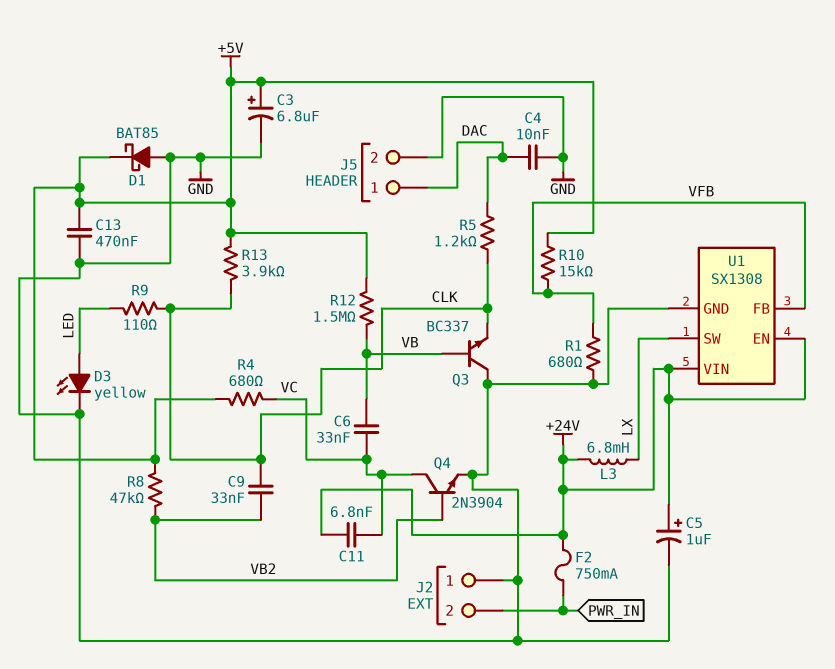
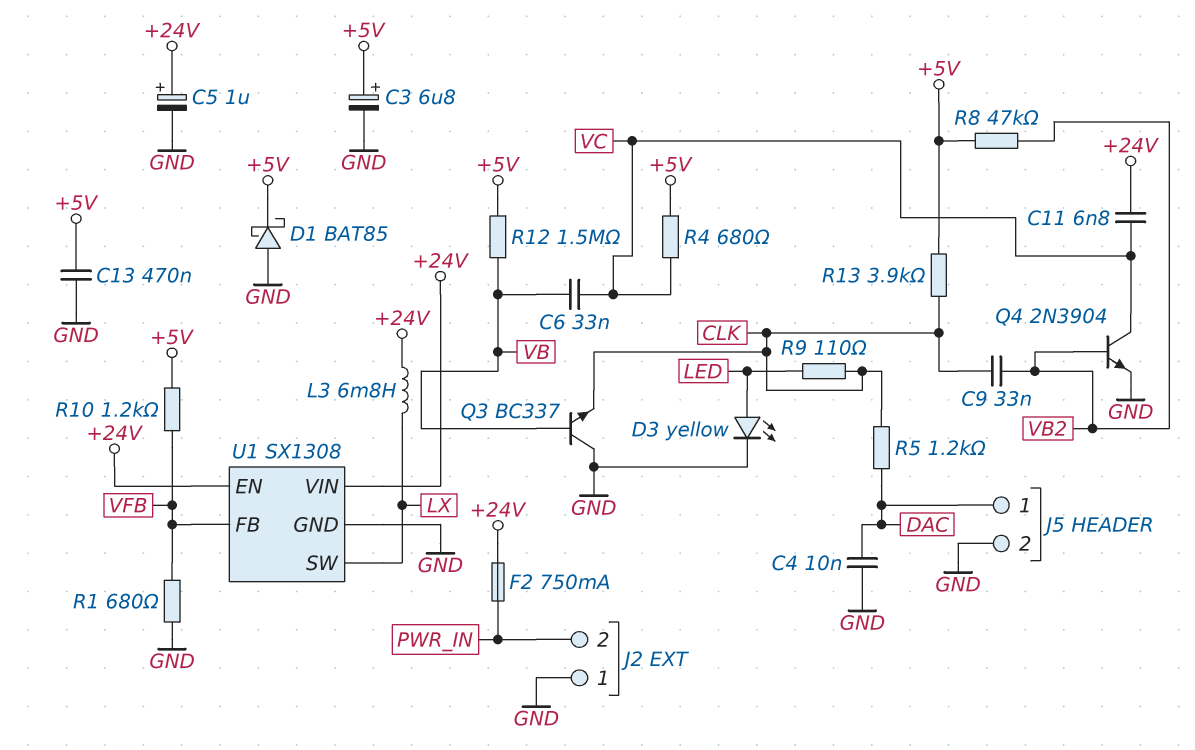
R10: 15k (+5V, VFB) -> 1.2k (+5V, VFB)

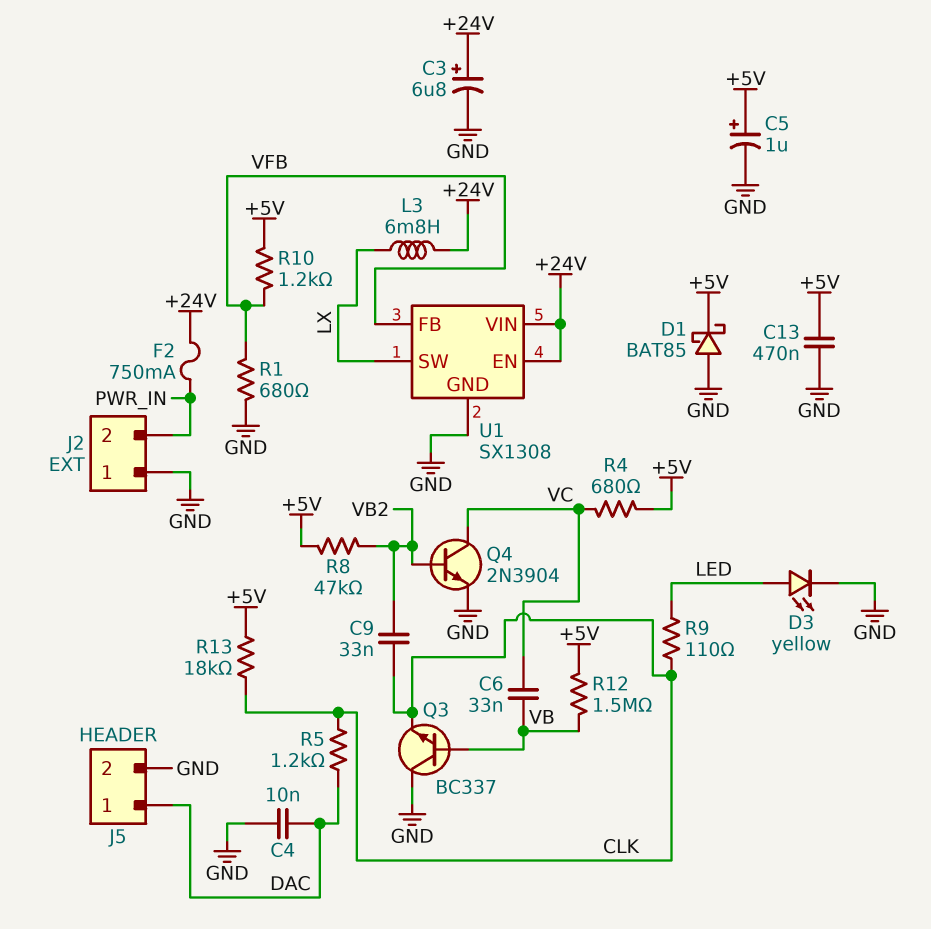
C3: 6.8uF (plus +5V, minus GND) -> 6.8uF (plus +24V, minus GND)
C5: 1uF (plus +24V, minus GND) -> 1uF (plus +5V, minus GND)
C11: 6.8nF (+24V, VC) -> none
R13: 3.9k (+5V, CLK) -> 18k (+5V, CLK)

